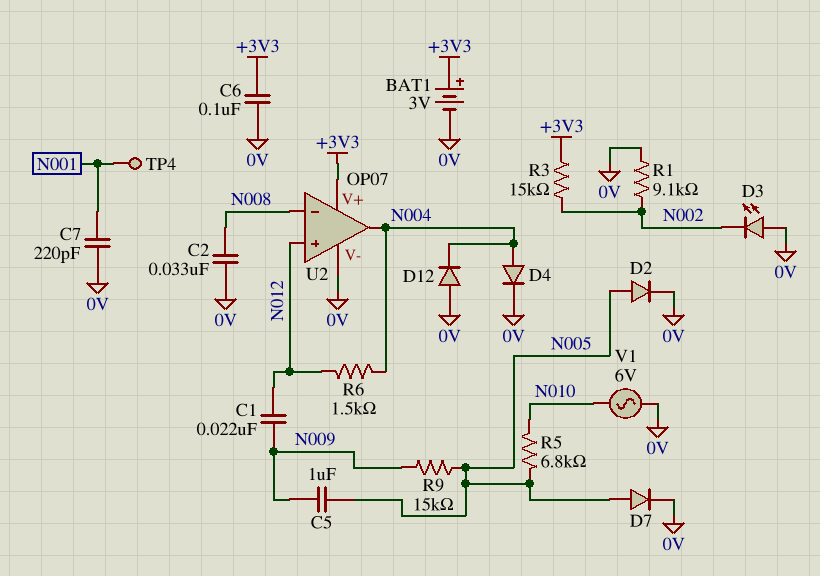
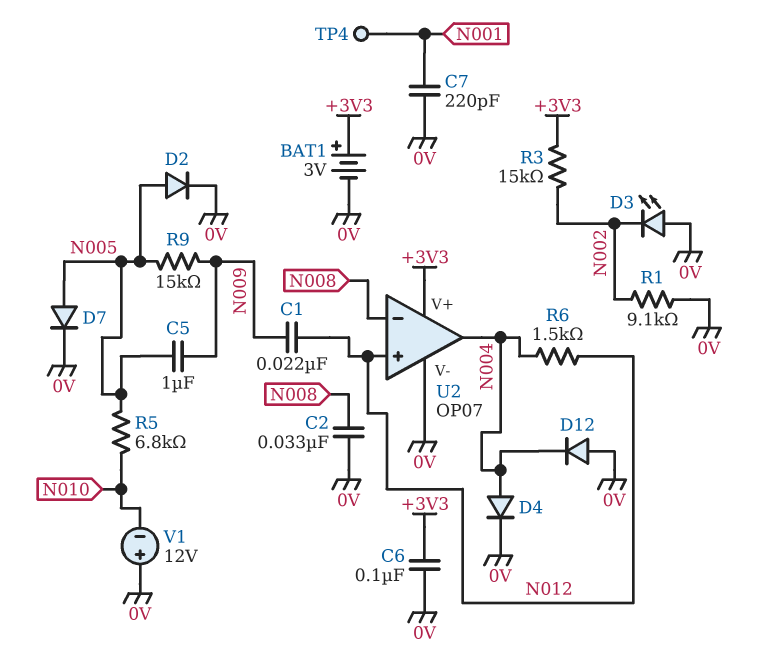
V1: AC 6V (0V, N010) -> 12V (plus 0V, minus N010)

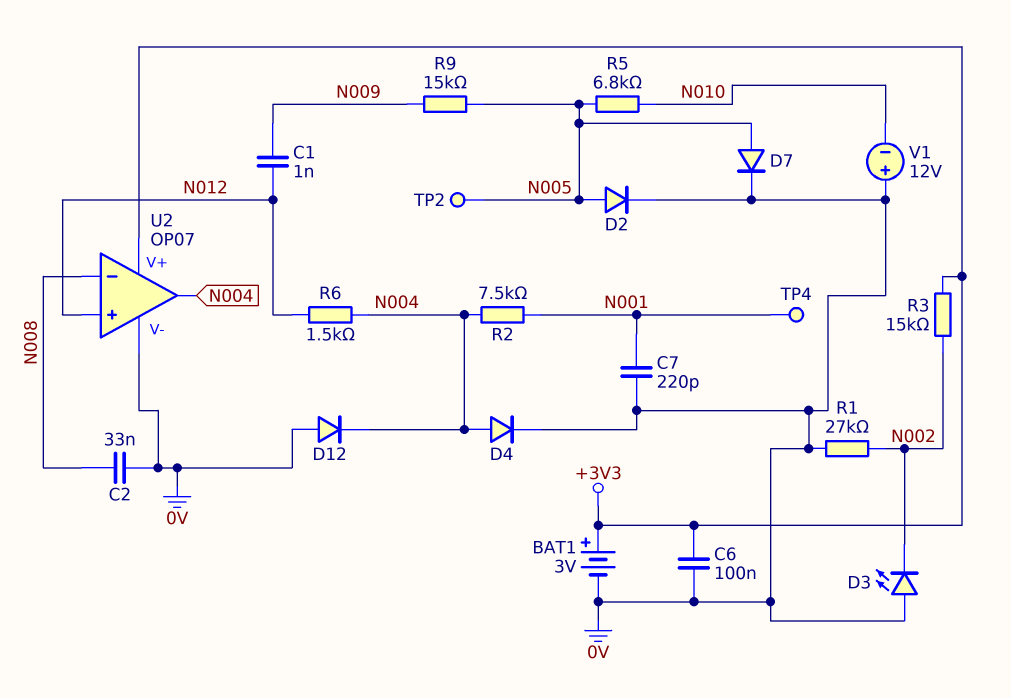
C1: 22nF (N009, N012) -> 1nF (N009, N012)
C5: 1uF (N005, N009) -> none
R1: 9.1k (0V, N002) -> 27k (0V, N002)
R2: none -> 7.5k (N001, N004)
TP2: none -> test point (N005)

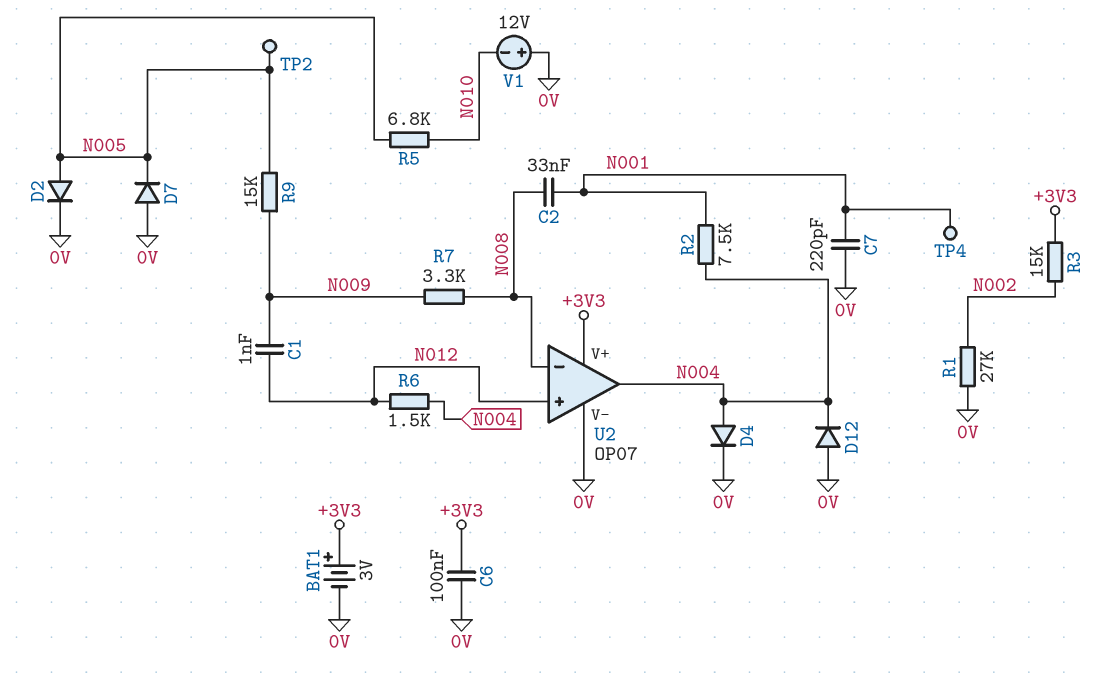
C2: 33nF (0V, N008) -> 33nF (N001, N008)
D3: LED (A 0V, K N002) -> none
D7: diode (A N005, K 0V) -> diode (A 0V, K N005)
R7: none -> 3.3k (N008, N009)

